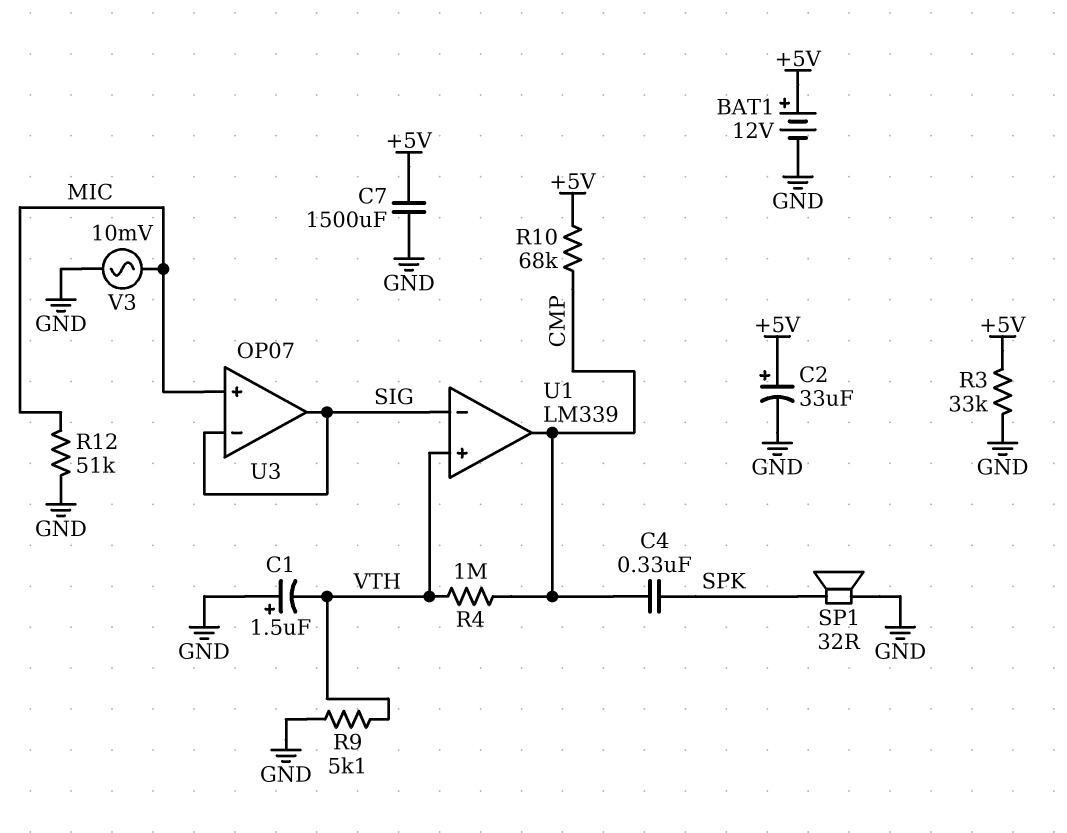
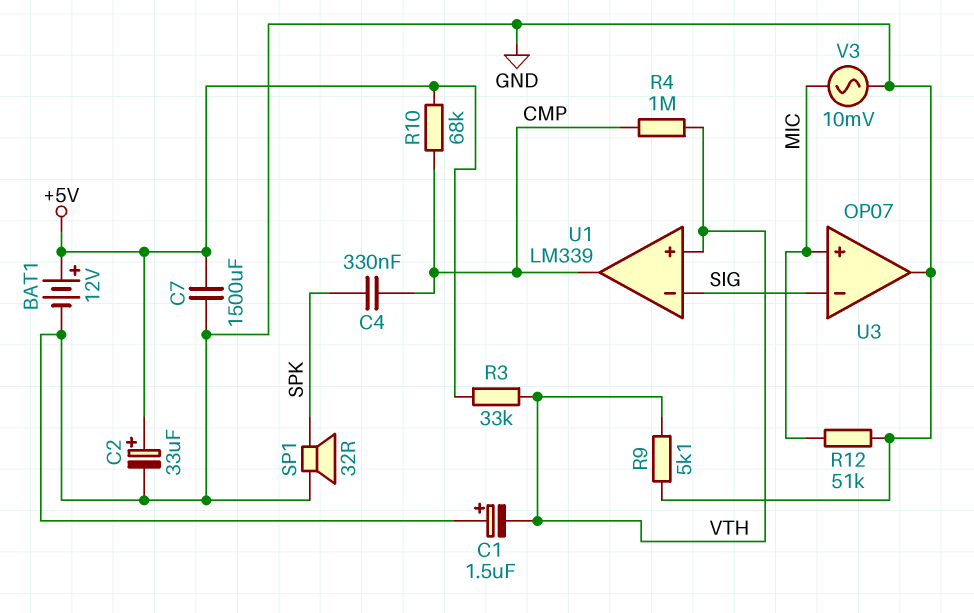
R3: 33k (+5V, GND) -> 33k (+5V, VTH)
U3 pin out: SIG -> GND

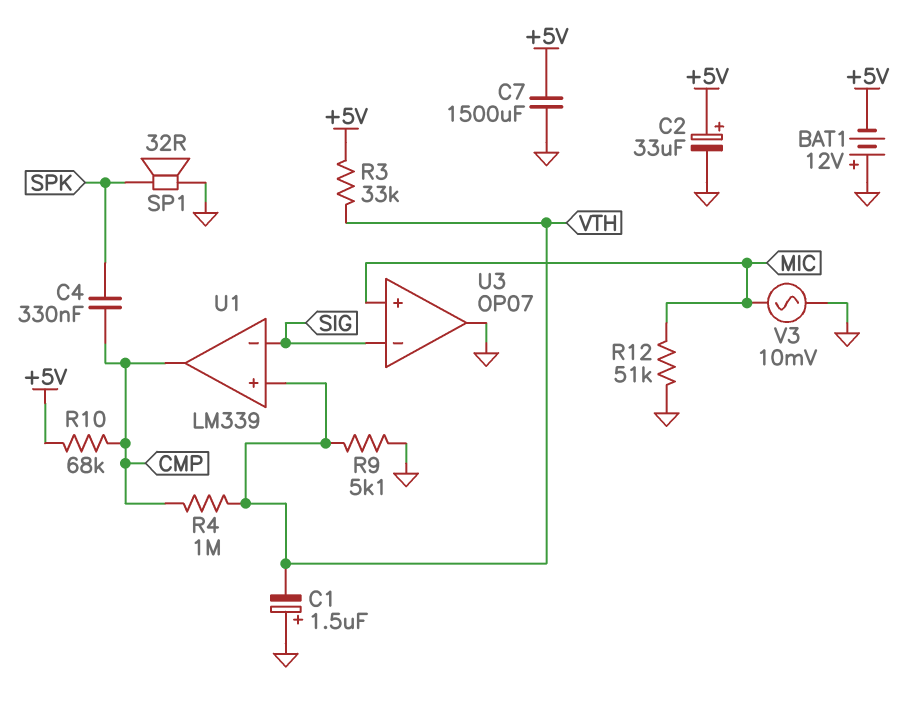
BAT1: 12V (plus +5V, minus GND) -> 12V (plus GND, minus +5V)

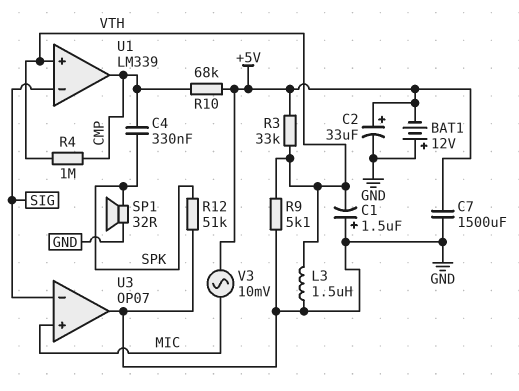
L3: none -> 1.5uH (GND, VTH)
R12: 51k (GND, MIC) -> 51k (GND, SPK)
V3: AC 10mV (GND, MIC) -> AC 10mV (+5V, MIC)

